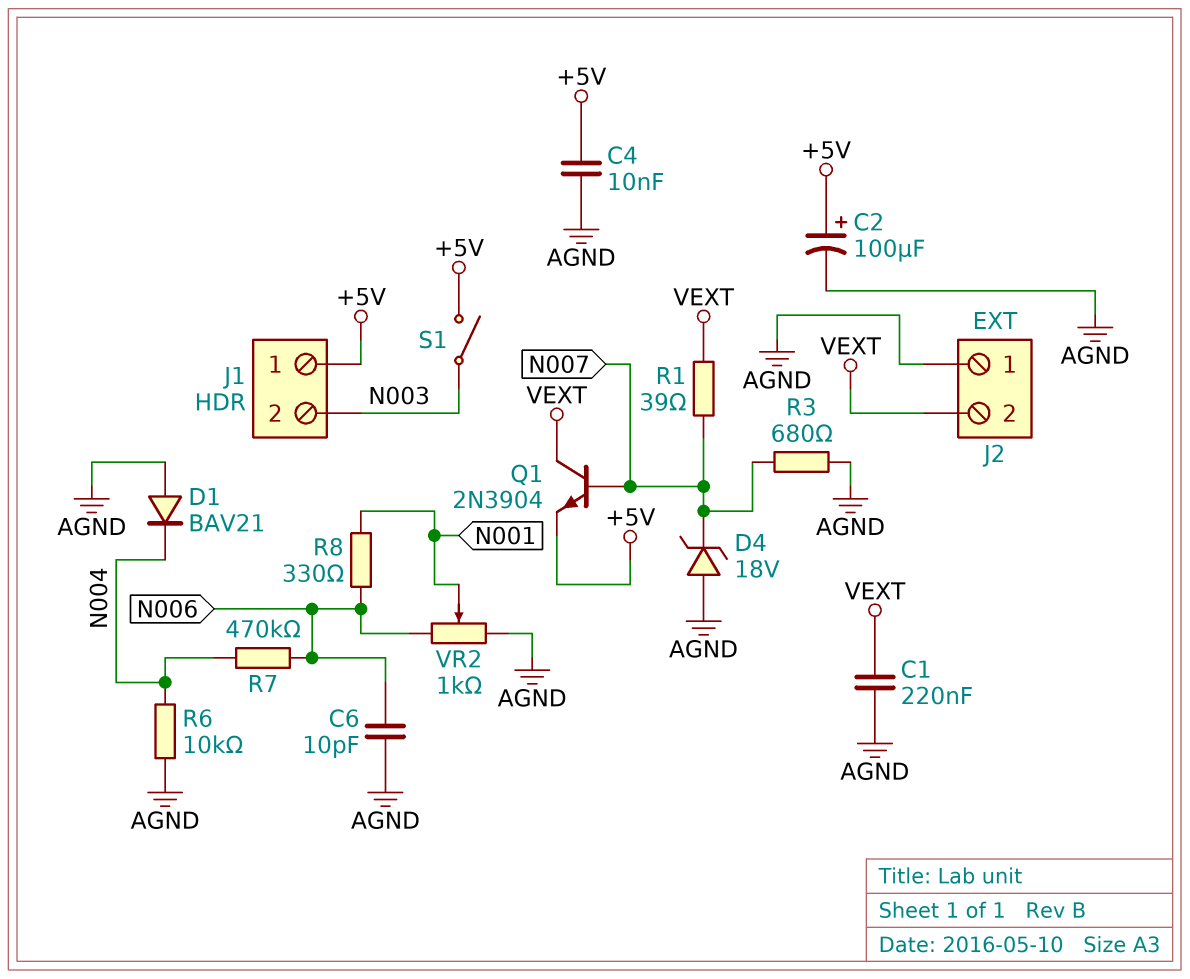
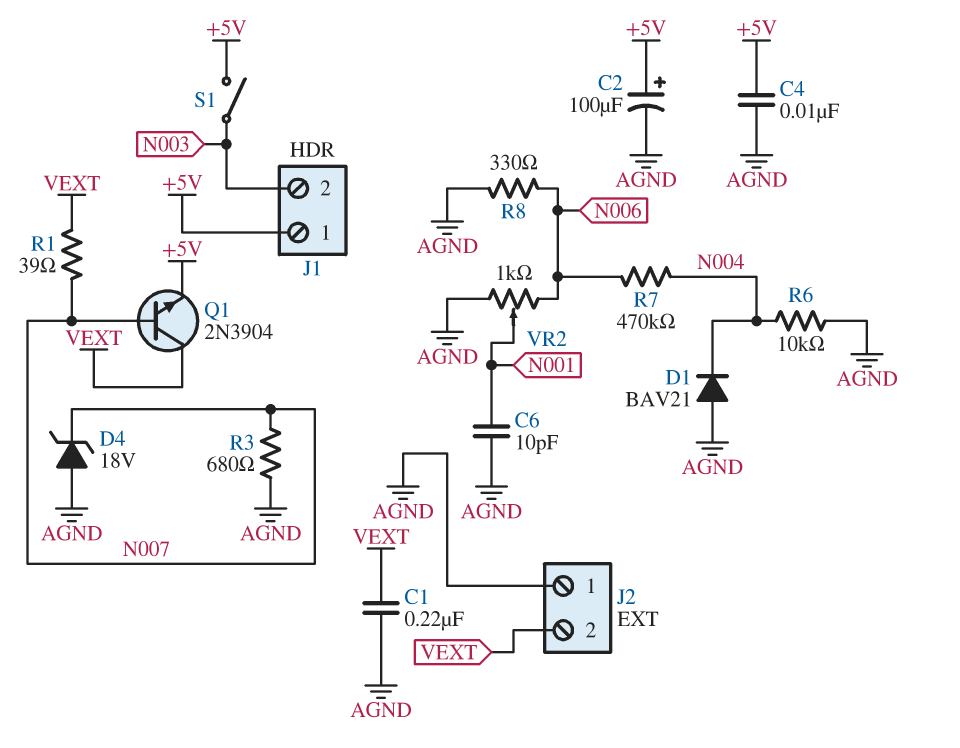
C6: 10pF (AGND, N006) -> 10pF (AGND, N001)
R8: 330 (N001, N006) -> 330 (AGND, N006)

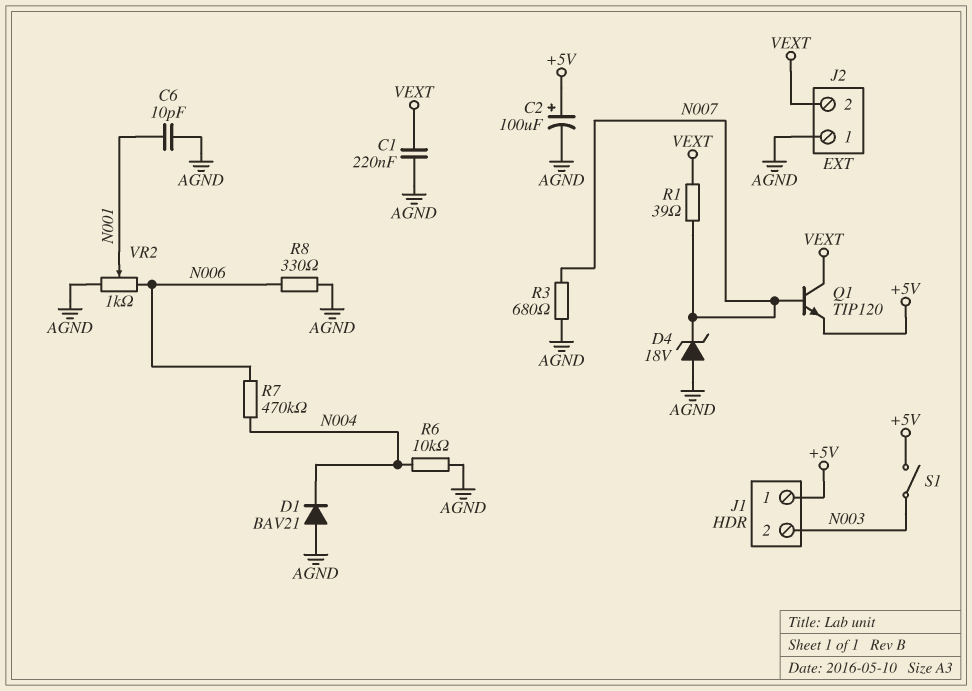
C4: 10nF (+5V, AGND) -> none
Q1: NPN 2N3904 (B N007, C VEXT, E +5V) -> NPN TIP120 (B N007, C VEXT, E +5V)

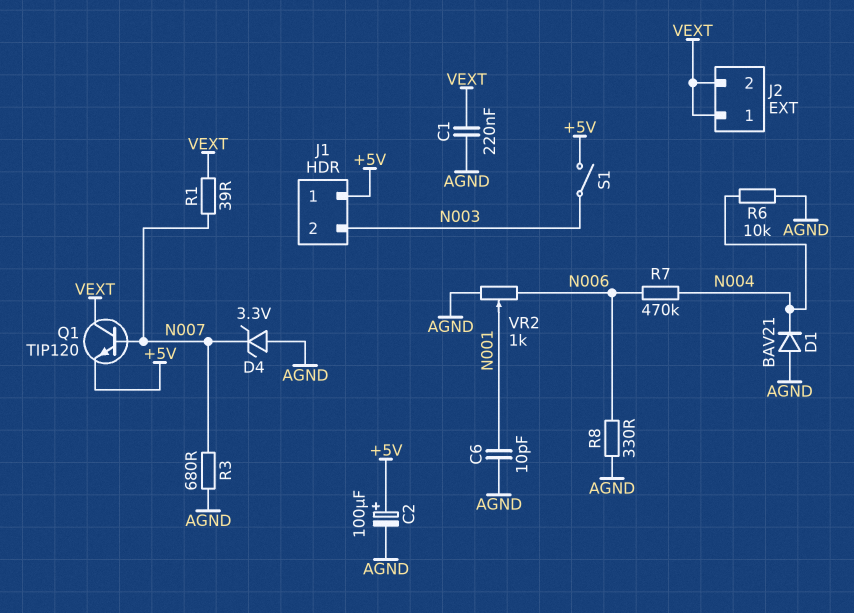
D4: zener 18V (A AGND, K N007) -> zener 3.3V (A AGND, K N007)
J2 pin 1: AGND -> VEXT

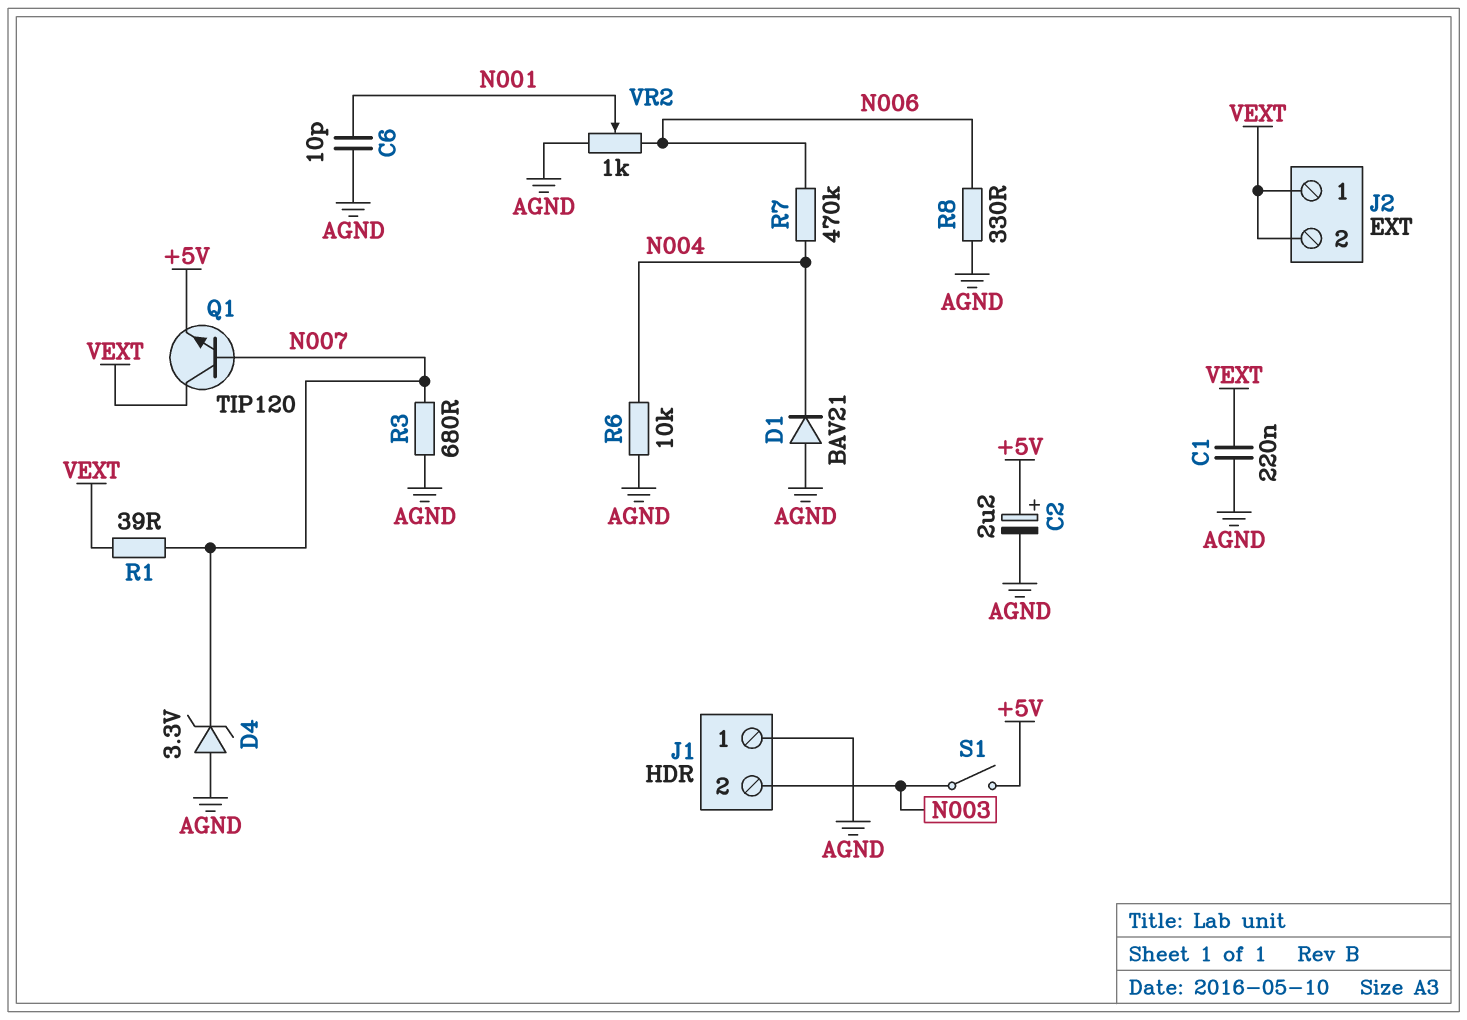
C2: 100uF (plus +5V, minus AGND) -> 2.2uF (plus +5V, minus AGND)
J1 pin 1: +5V -> AGND

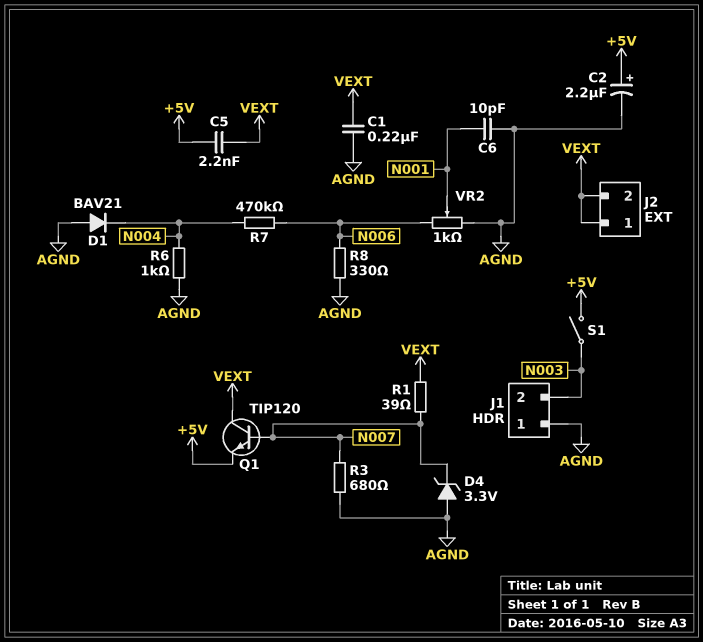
C5: none -> 2.2nF (+5V, VEXT)
R6: 10k (AGND, N004) -> 1k (AGND, N004)

